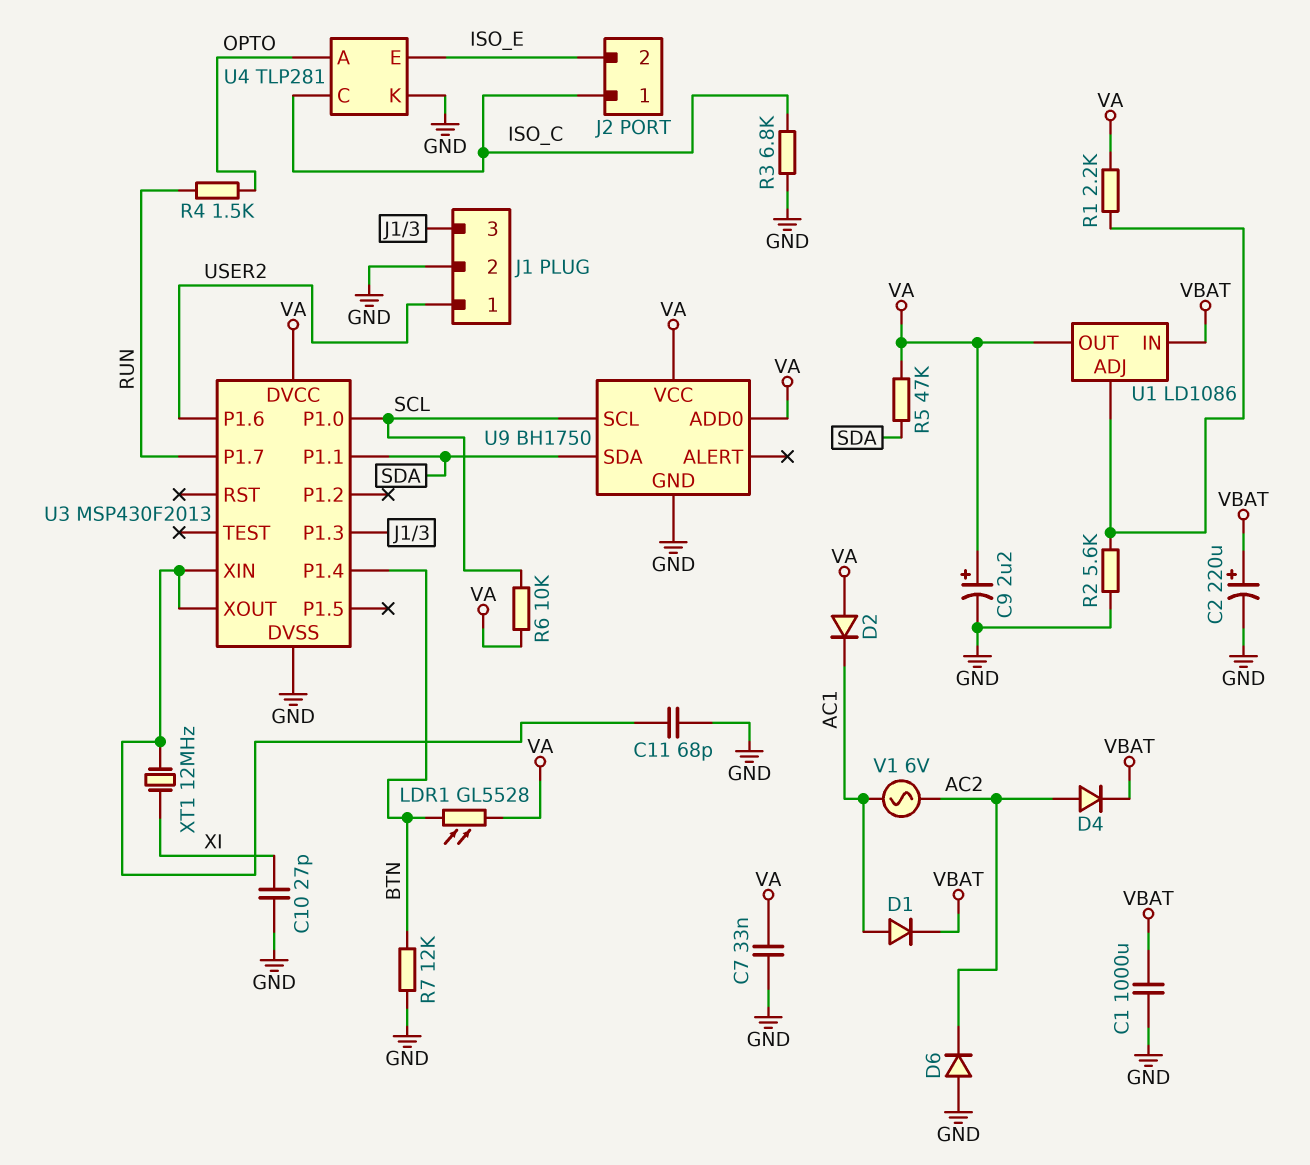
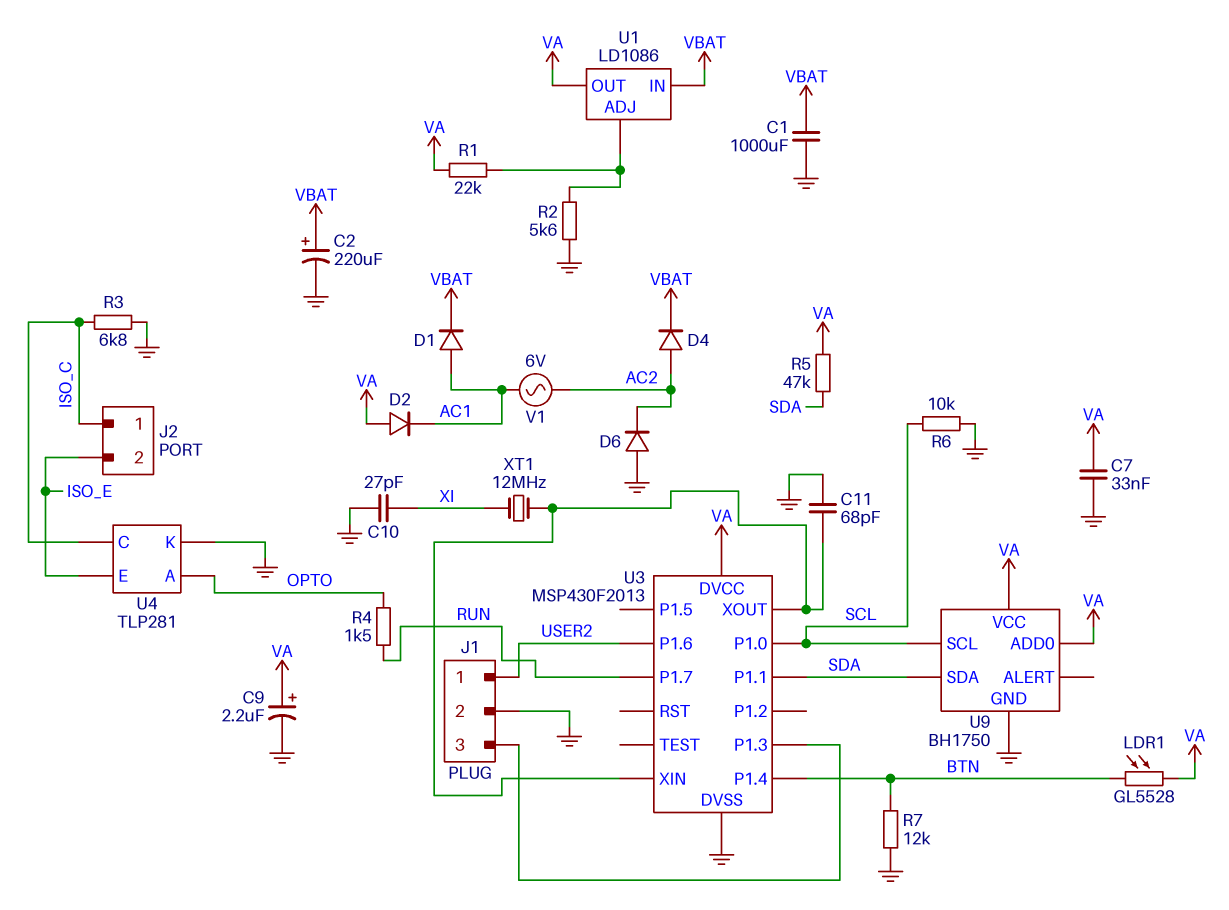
R1: 2.2k (U1/ADJ, VA) -> 22k (U1/ADJ, VA)
R6: 10k (SCL, VA) -> 10k (GND, SCL)

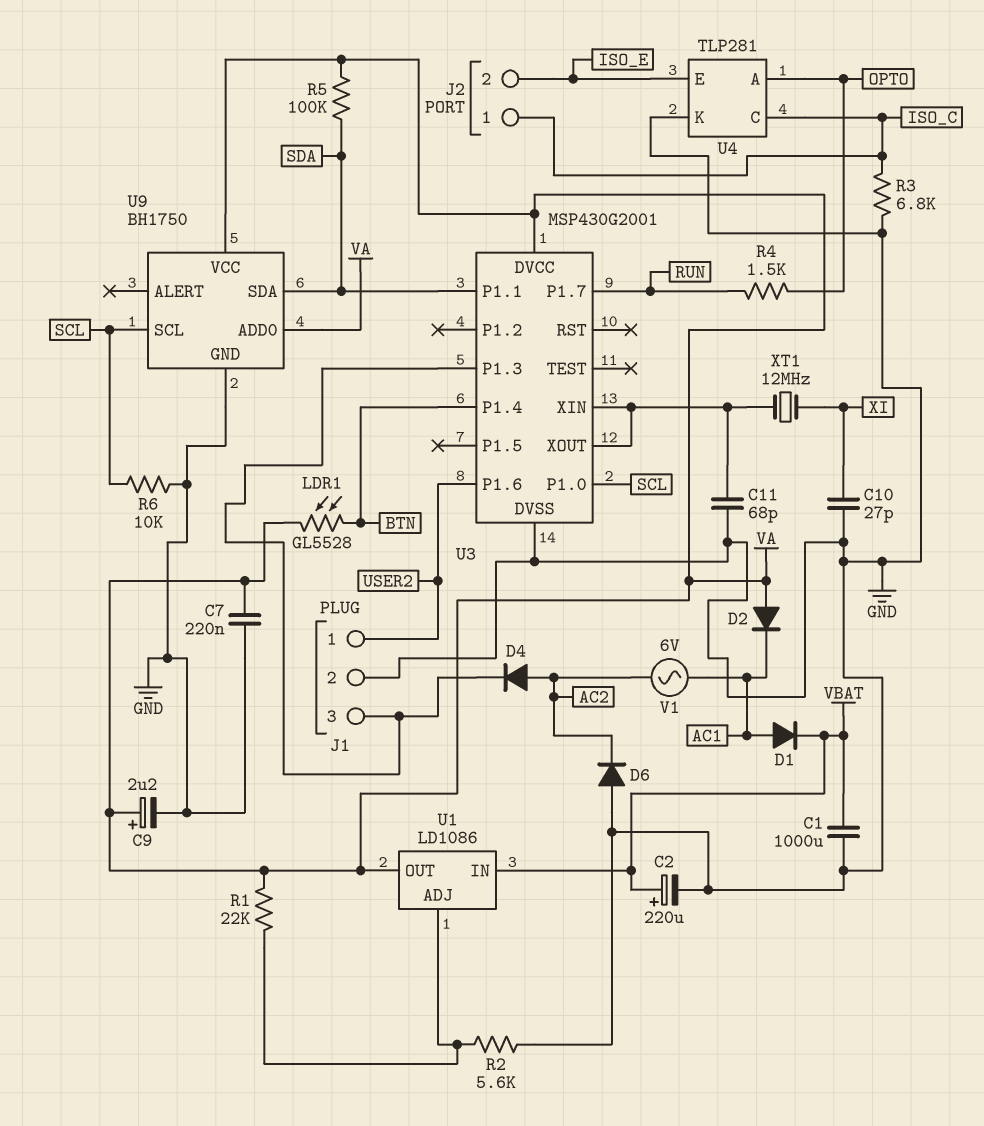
C7: 33nF (GND, VA) -> 220nF (GND, VA)
D4: diode (A AC2, K VBAT) -> diode (A AC2, K J1/3)
R5: 47k (SDA, VA) -> 100k (SDA, VA)
R7: 12k (BTN, GND) -> none
U3: MSP430F2013 -> MSP430G2001

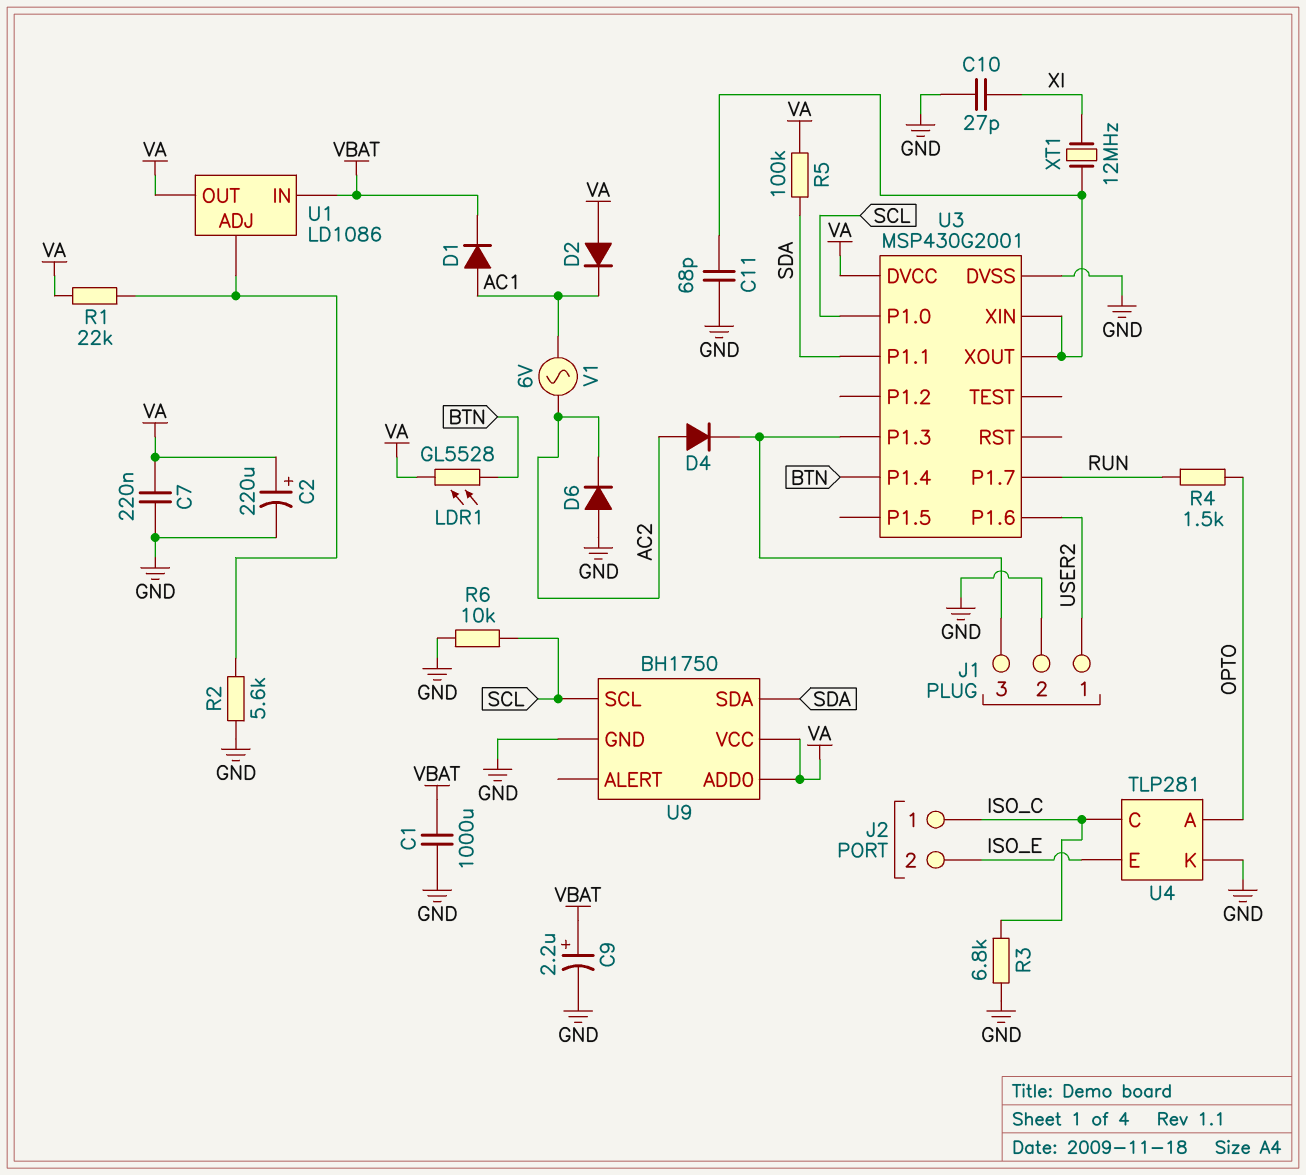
C2: 220uF (plus VBAT, minus GND) -> 220uF (plus VA, minus GND)
C9: 2.2uF (plus VA, minus GND) -> 2.2uF (plus VBAT, minus GND)

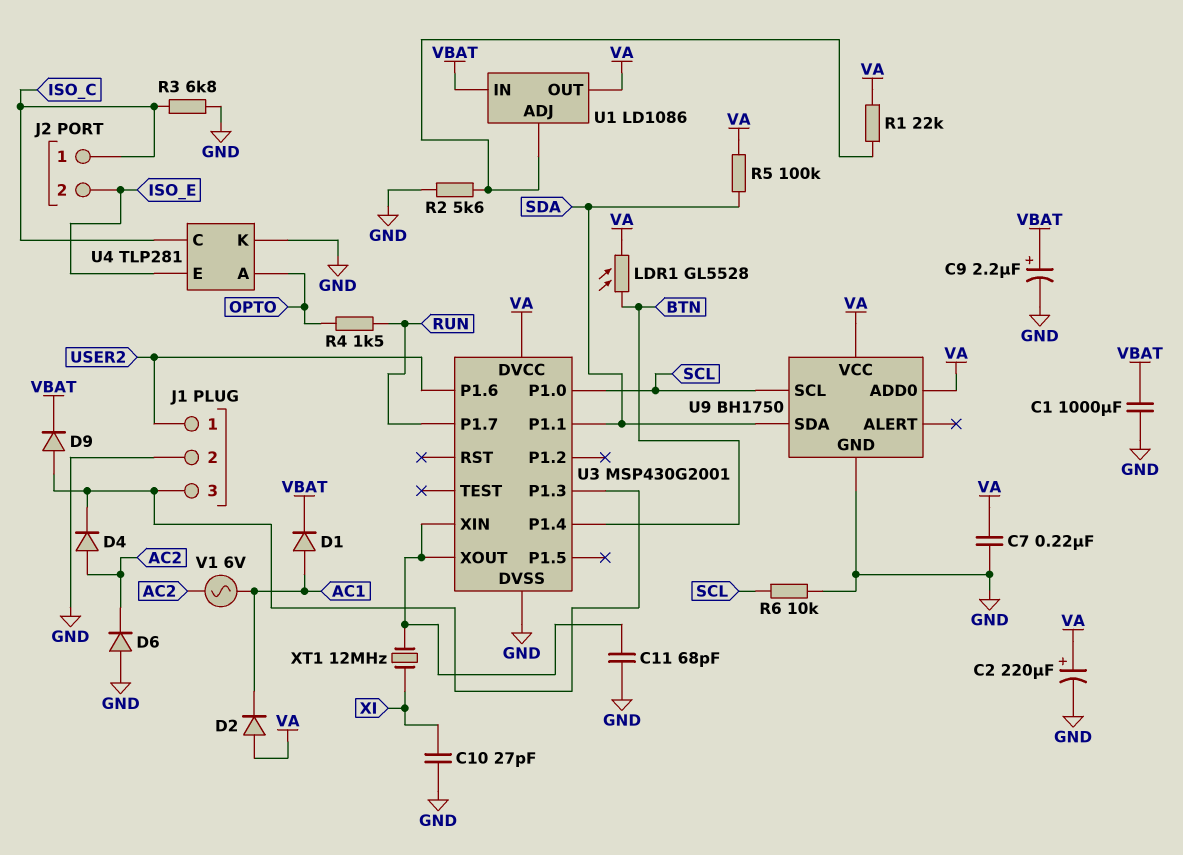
D9: none -> diode (A J1/3, K VBAT)

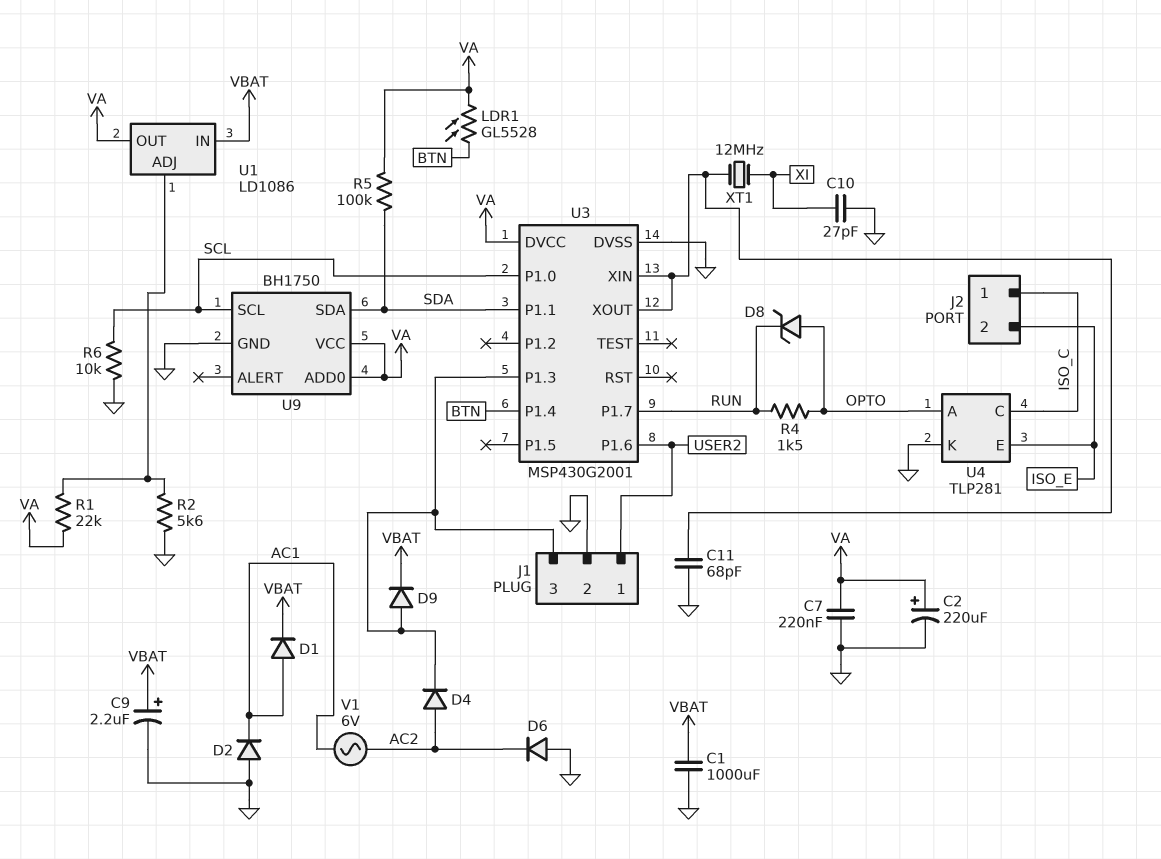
D2: diode (A VA, K AC1) -> diode (A GND, K AC1)
D8: none -> zener (A OPTO, K RUN)
R3: 6.8k (GND, ISO_C) -> none

